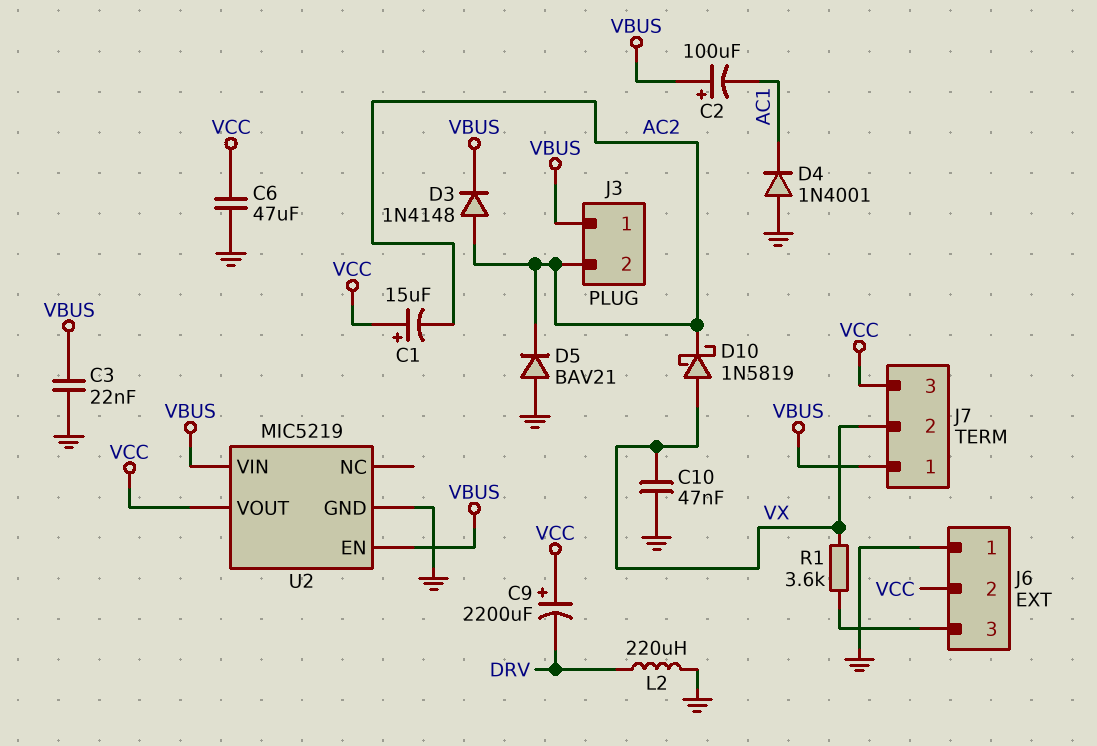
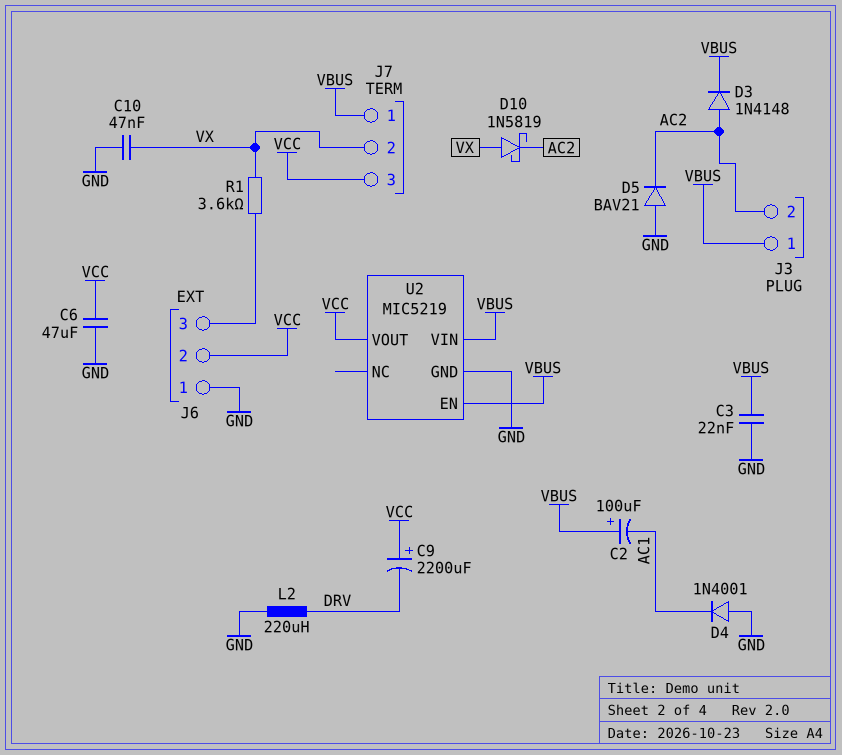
C1: 15uF (plus VCC, minus AC2) -> none

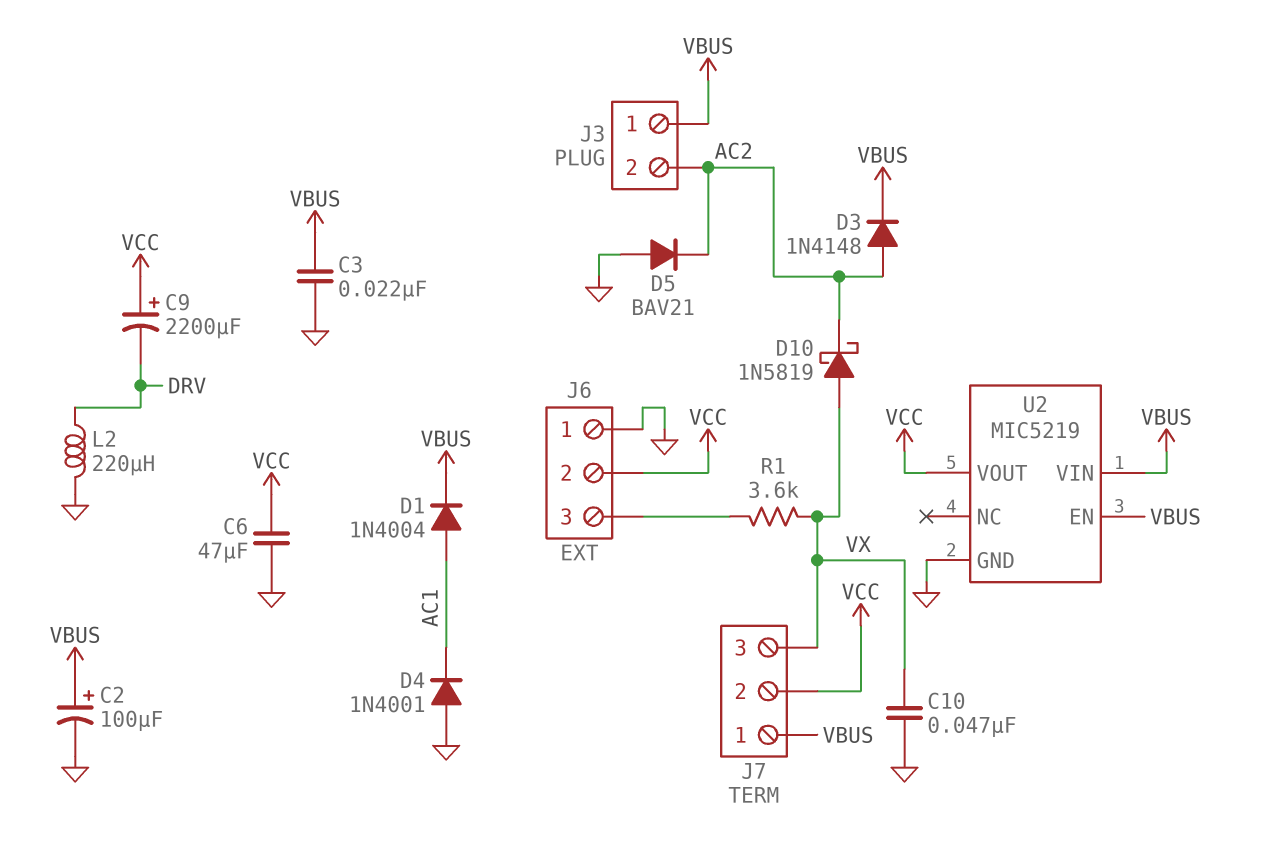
C2: 100uF (plus VBUS, minus AC1) -> 100uF (plus VBUS, minus GND)
D1: none -> diode 1N4004 (A AC1, K VBUS)
J7 pin 2: VX -> VCC
J7 pin 3: VCC -> VX

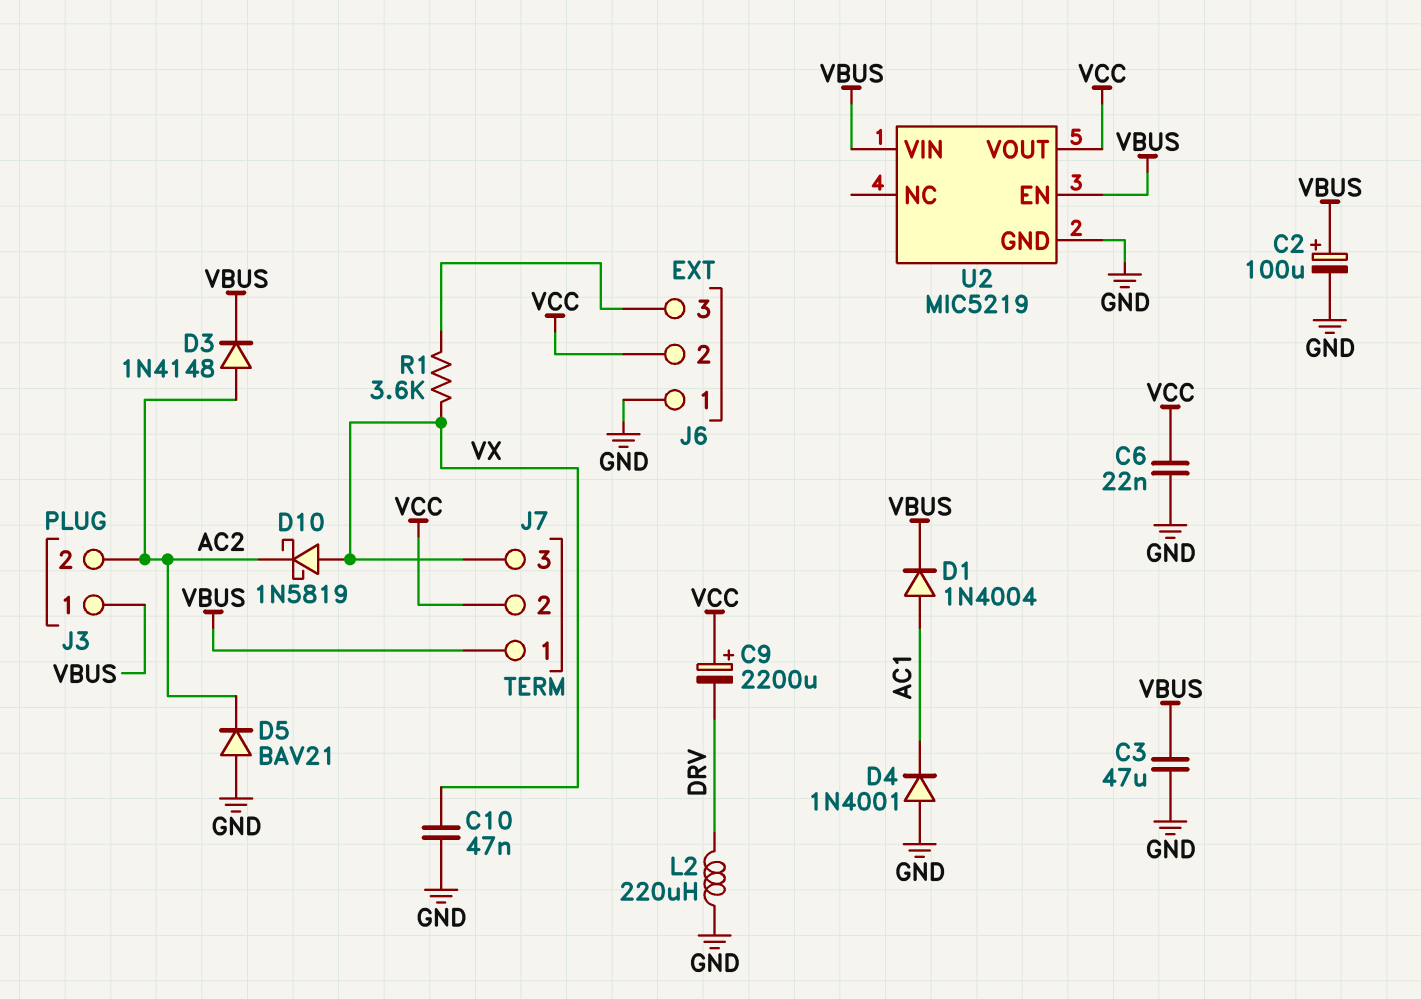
C3: 22nF (GND, VBUS) -> 47uF (GND, VBUS)
C6: 47uF (GND, VCC) -> 22nF (GND, VCC)

